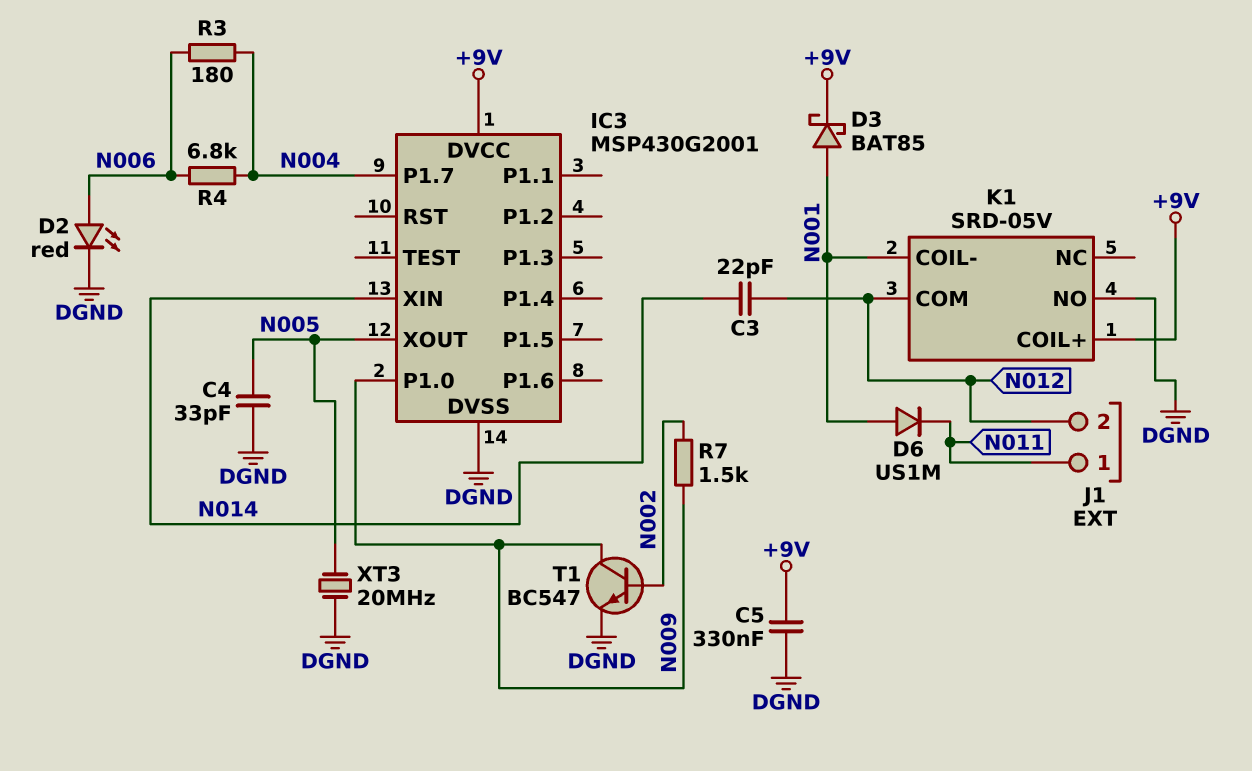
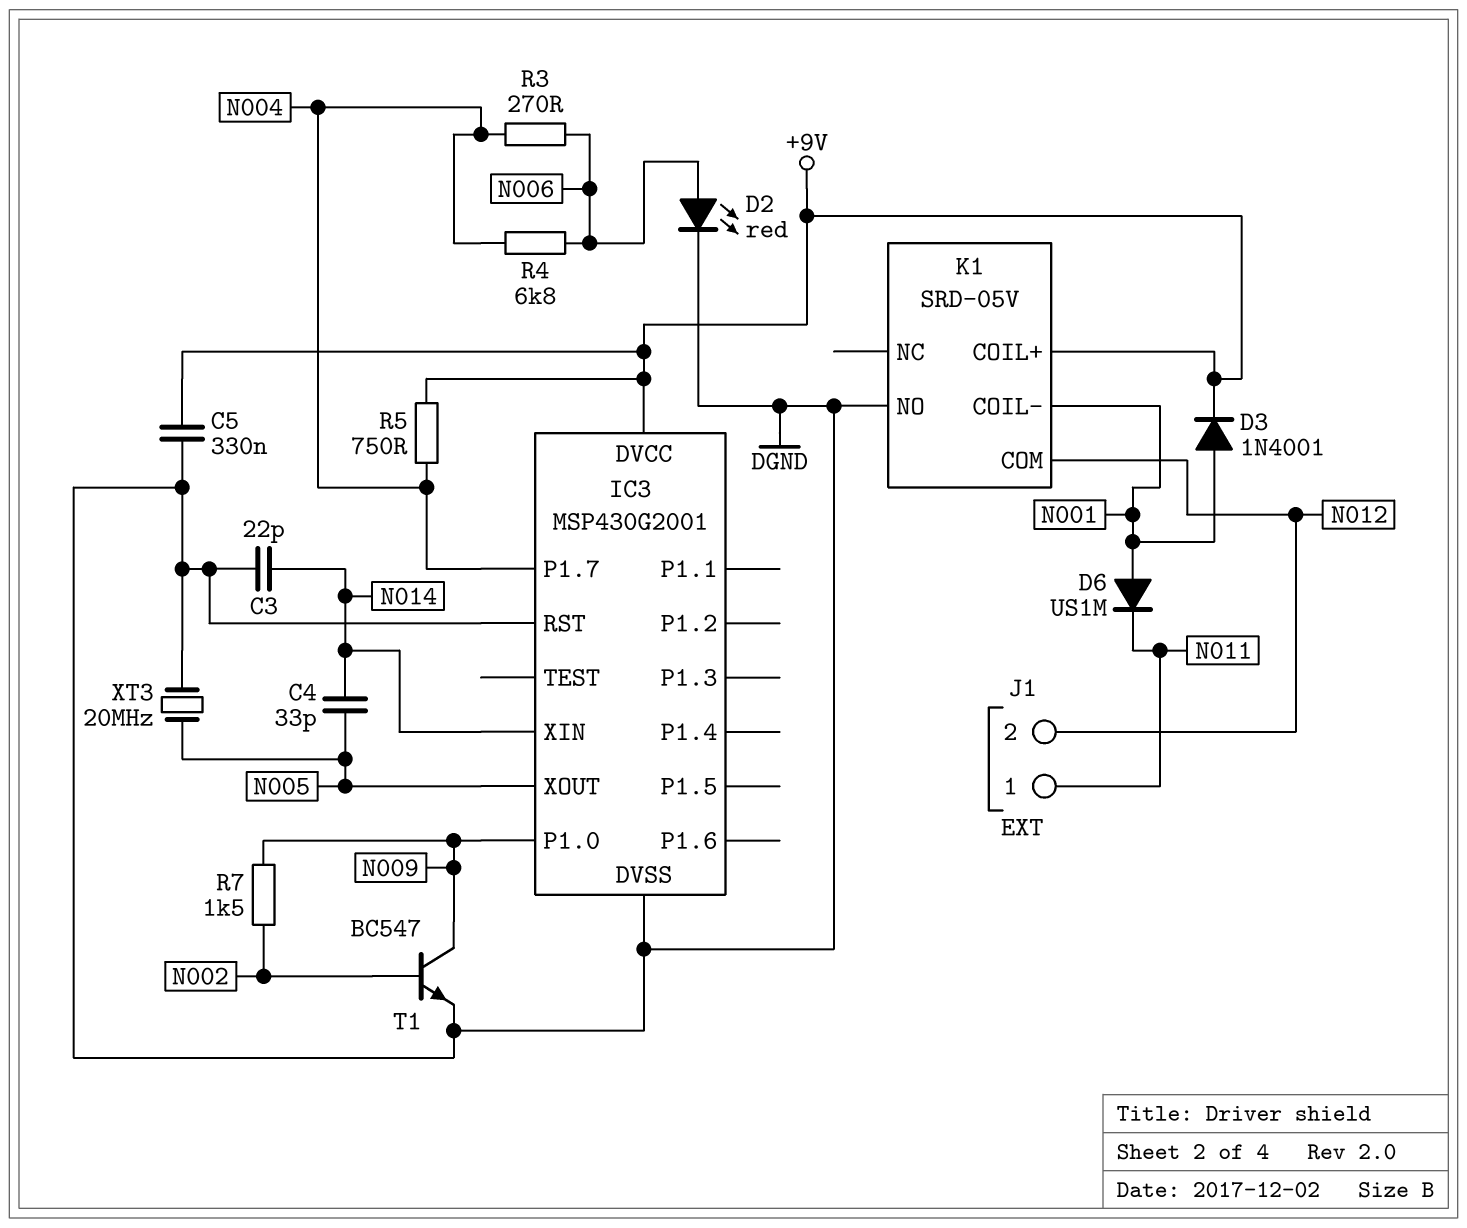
C3: 22pF (N012, N014) -> 22pF (DGND, N014)
C4: 33pF (DGND, N005) -> 33pF (N005, N014)
D3: schottky BAT85 (A N001, K +9V) -> diode 1N4001 (A N001, K +9V)
IC3 pin RST: none -> DGND
R3: 180 (N004, N006) -> 270 (N004, N006)
R5: none -> 750 (+9V, N004)

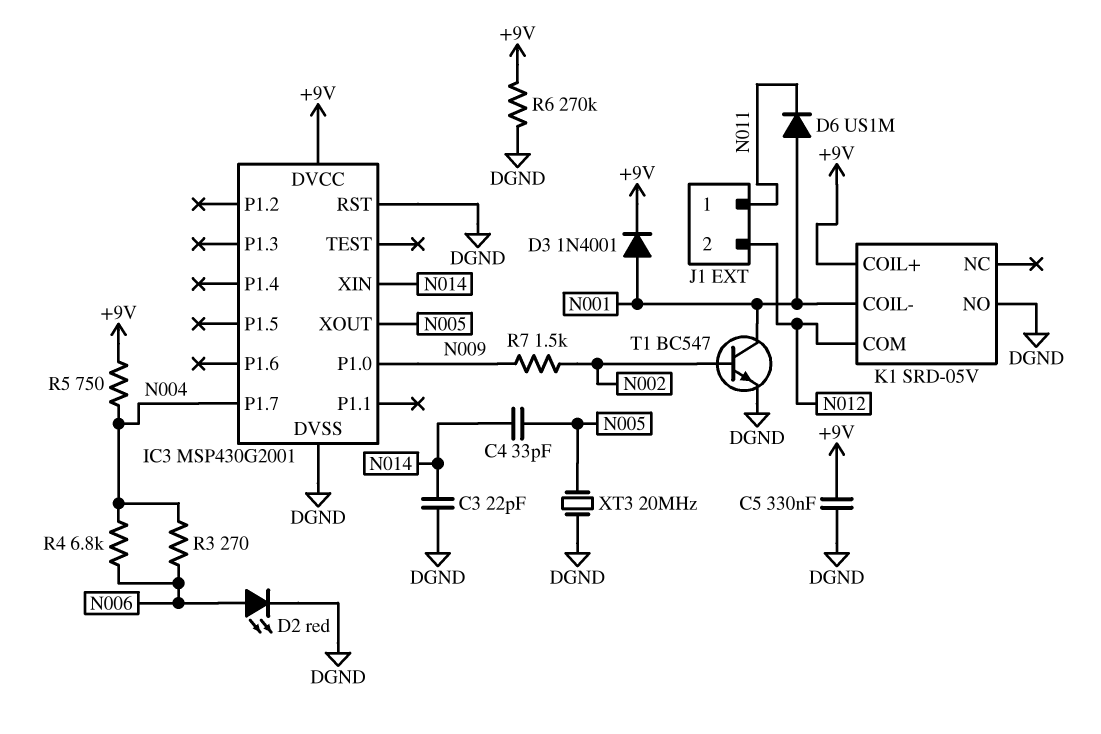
R6: none -> 270k (+9V, DGND)
T1: NPN BC547 (B N002, C N009, E DGND) -> NPN BC547 (B N002, C N001, E DGND)

